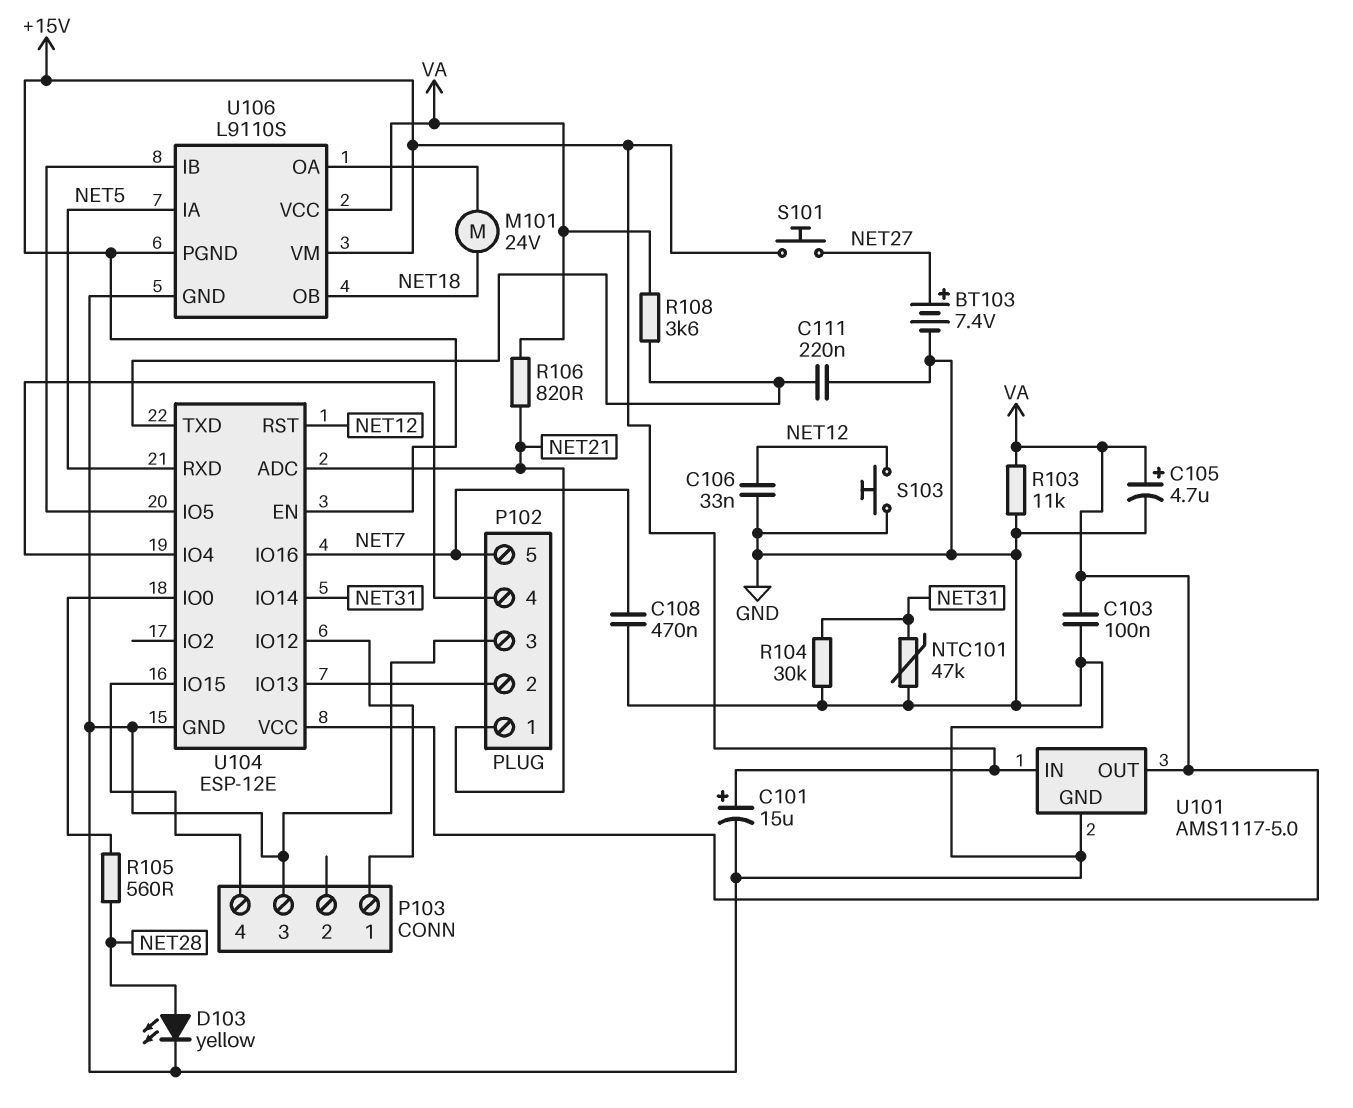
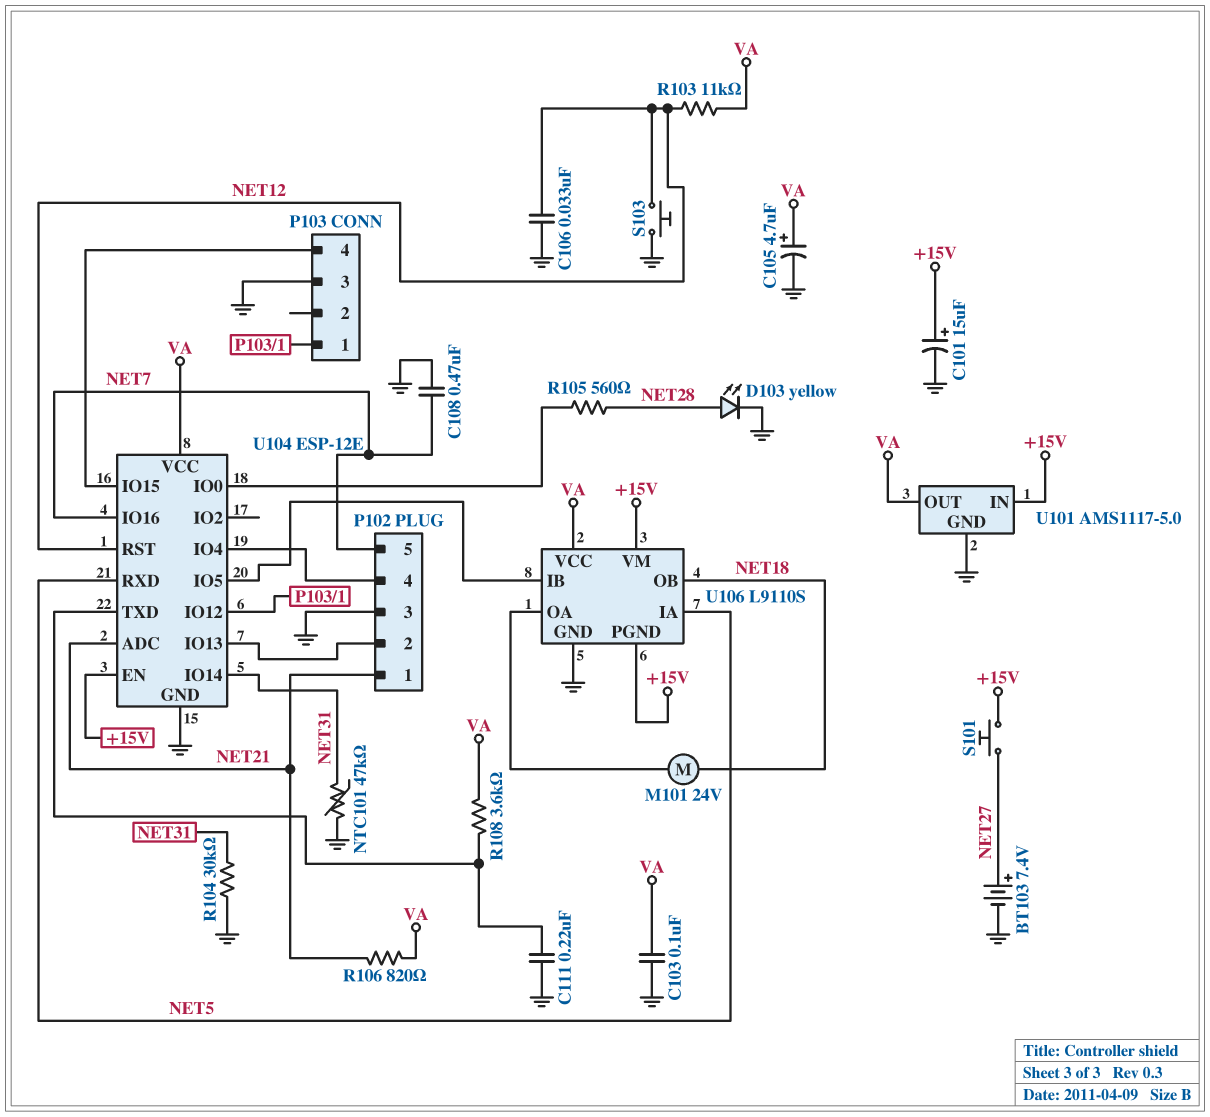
R103: 11k (GND, VA) -> 11k (NET12, VA)

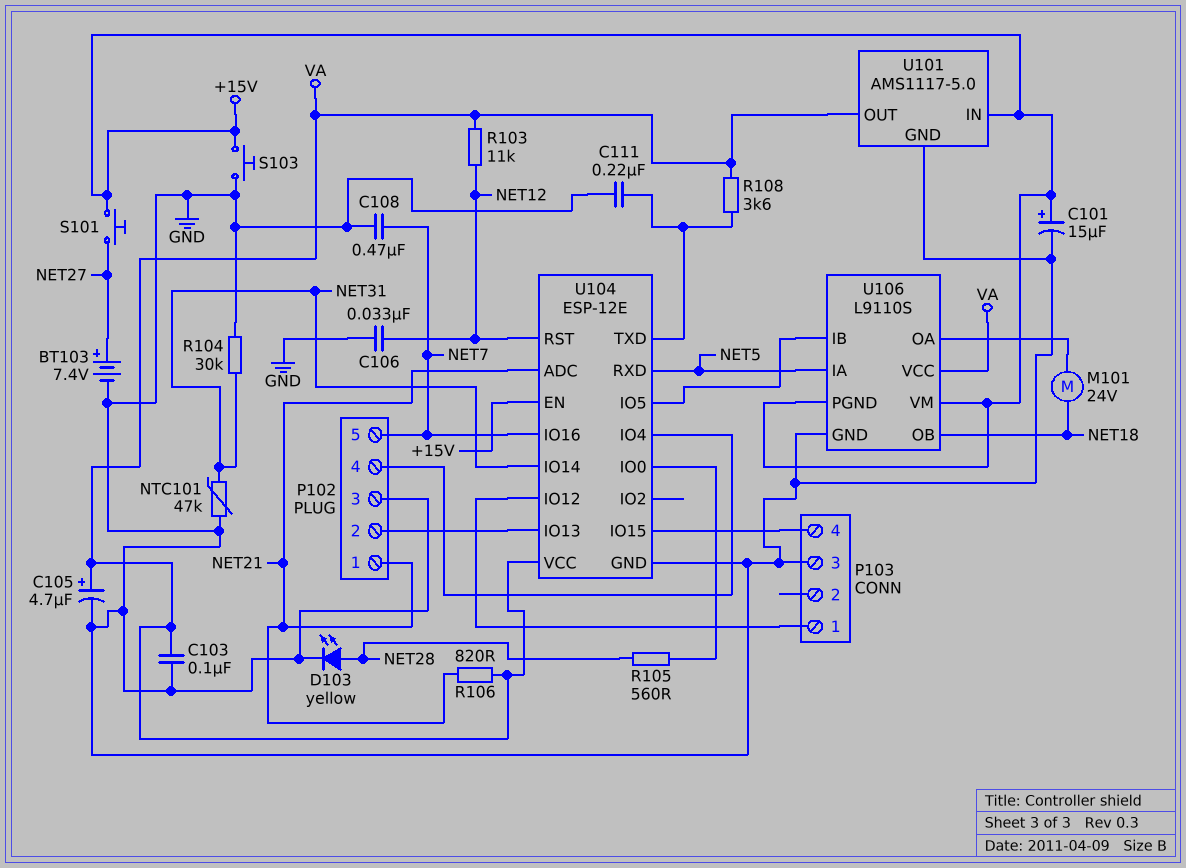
S103: button (GND, NET12) -> button (+15V, GND)

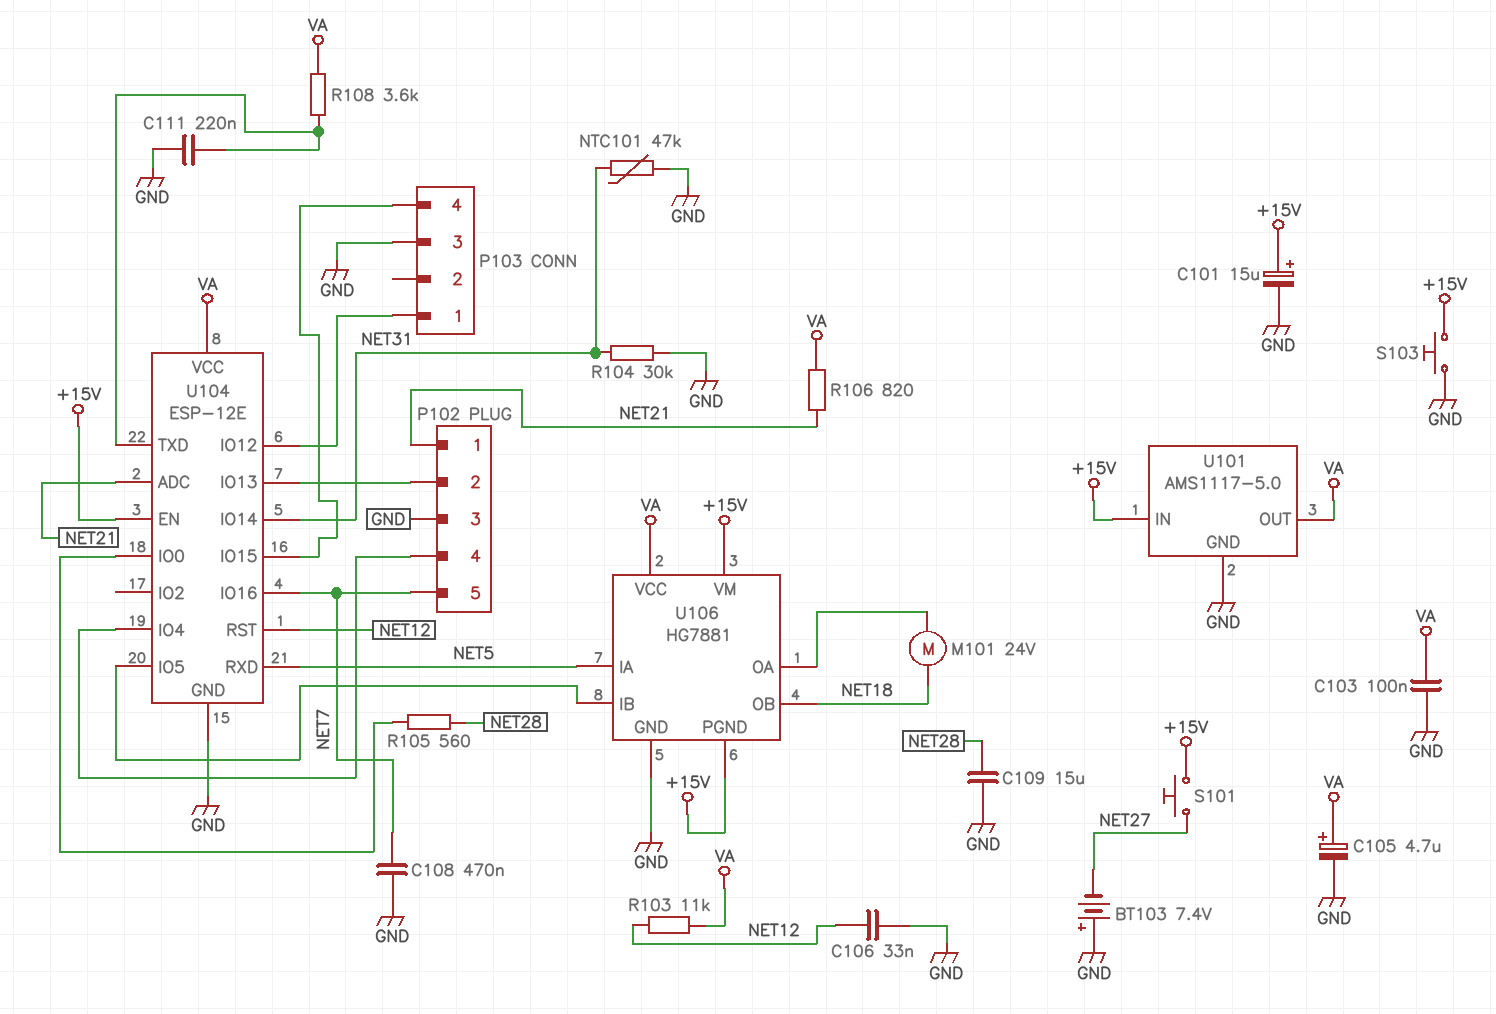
BT103: 7.4V (plus NET27, minus GND) -> 7.4V (plus GND, minus NET27)
C109: none -> 15uF (GND, NET28)
D103: LED yellow (A NET28, K GND) -> none
U106: L9110S -> HG7881

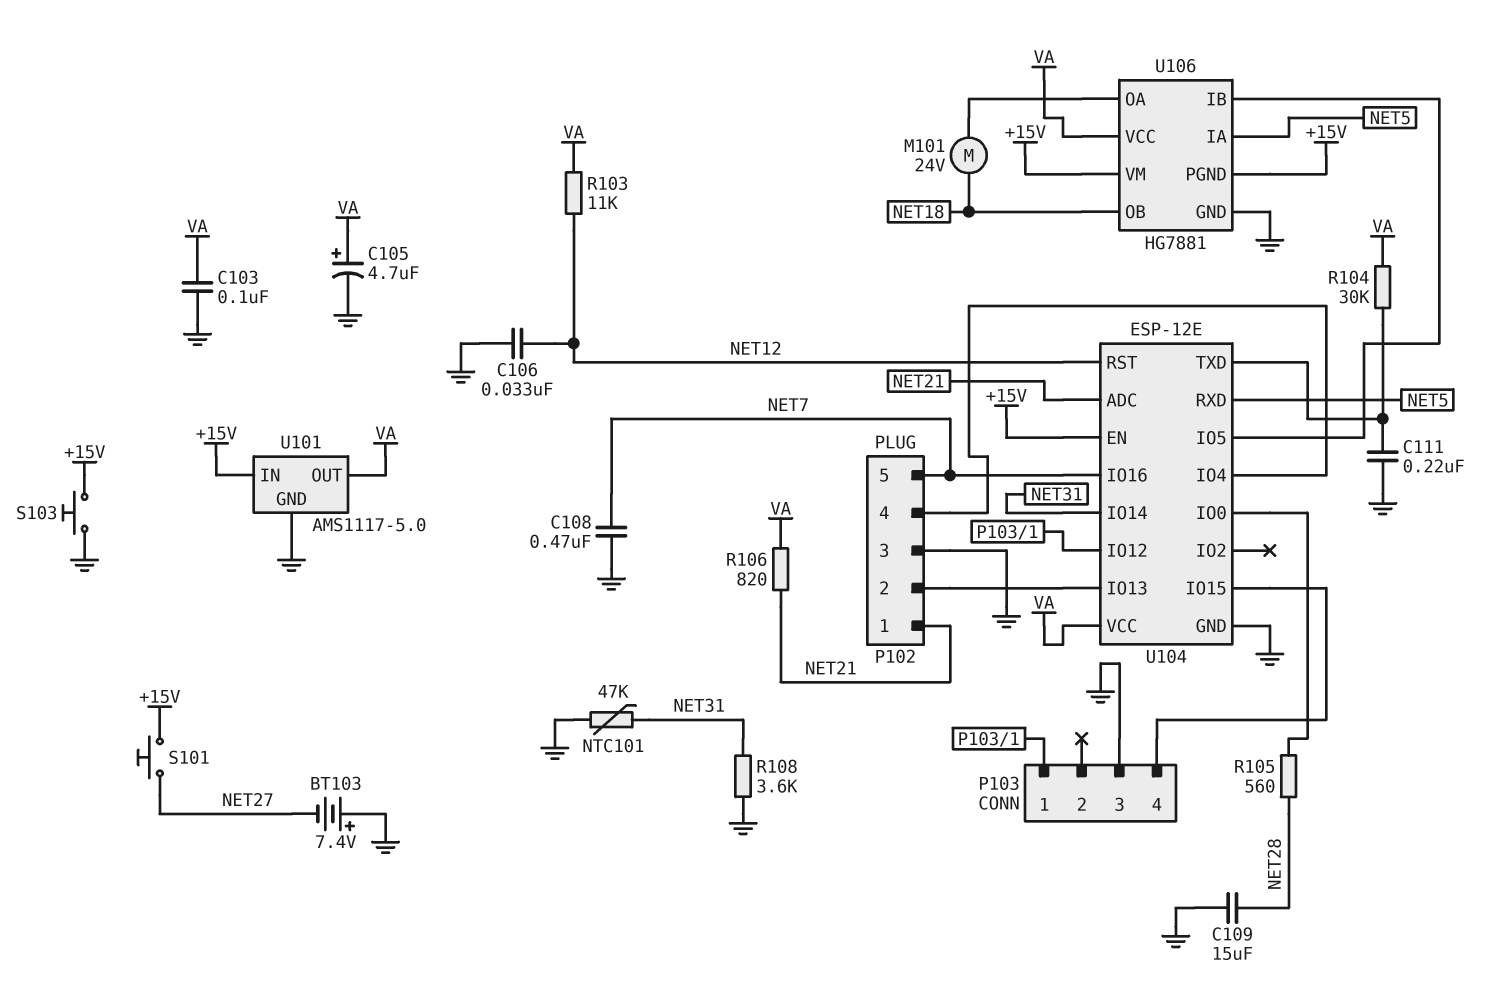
C101: 15uF (plus +15V, minus GND) -> none
R104: 30k (GND, NET31) -> 30k (U104/TXD, VA)
R108: 3.6k (U104/TXD, VA) -> 3.6k (GND, NET31)

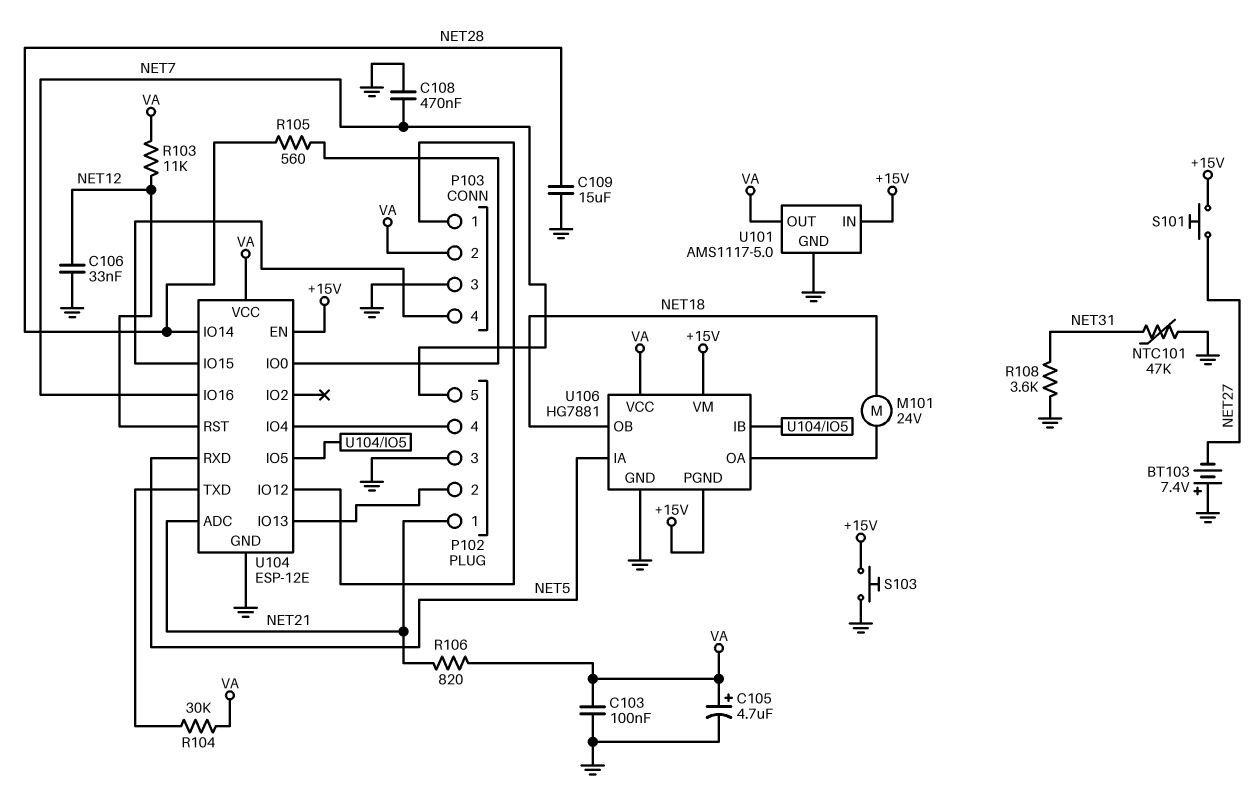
C111: 220nF (GND, U104/TXD) -> none
P103 pin 2: none -> VA
U104 pin IO14: NET31 -> NET28

